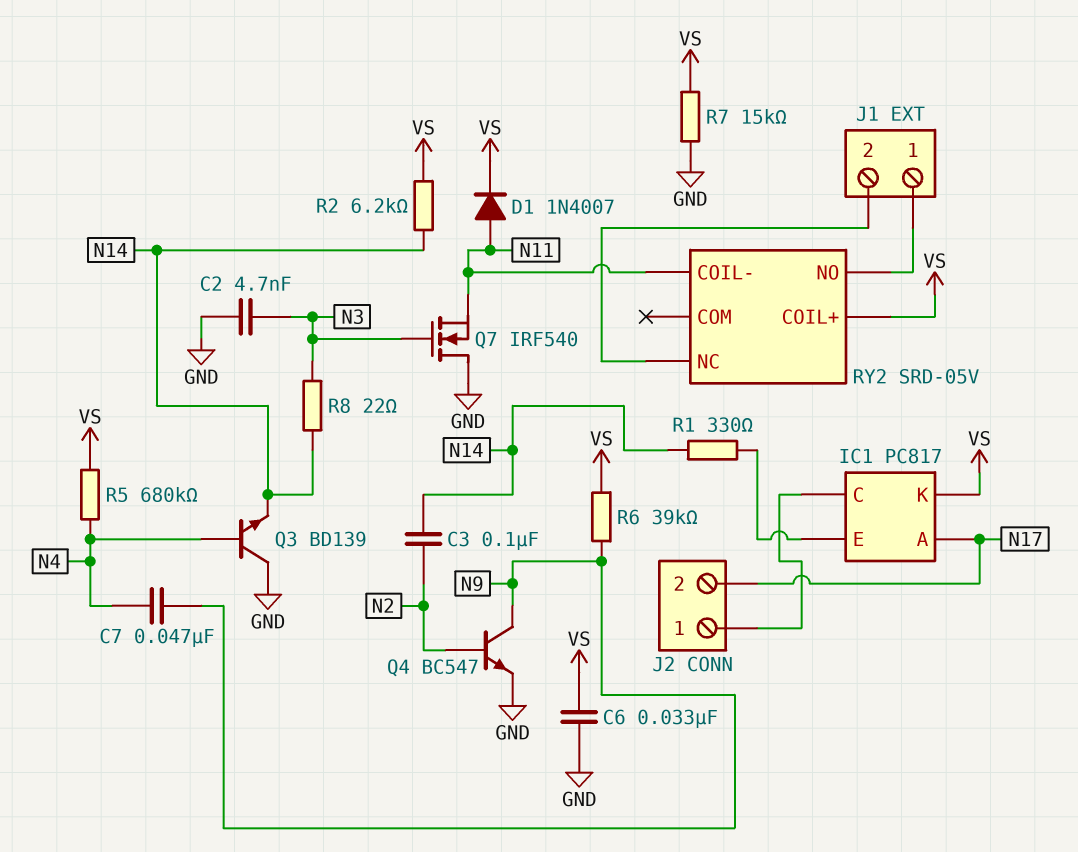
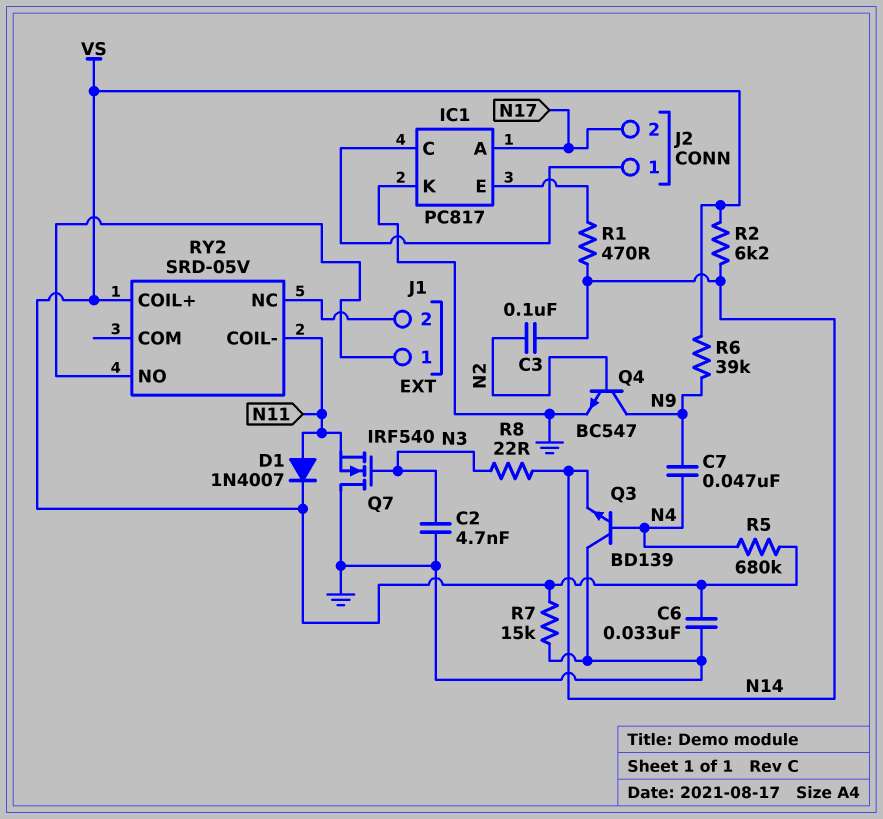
IC1 pin K: VS -> GND
R1: 330 (IC1/E, N14) -> 470 (IC1/E, N14)

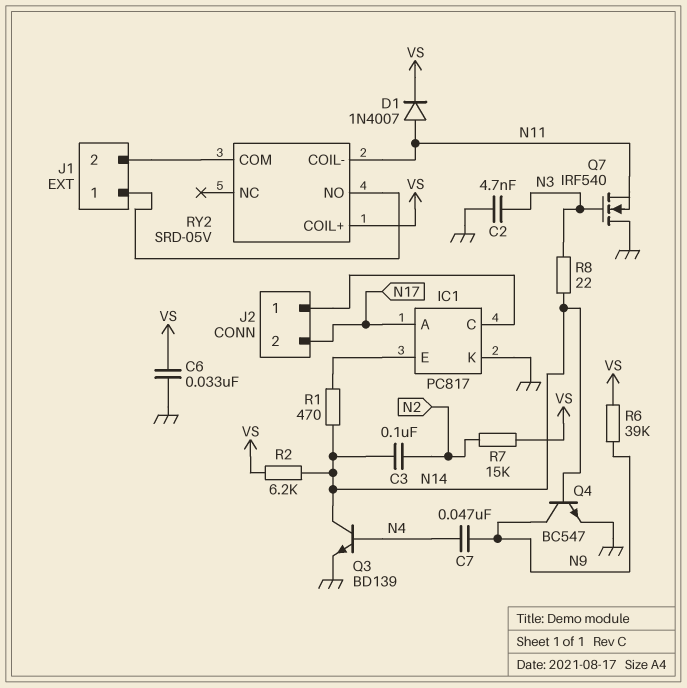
Q3: NPN BD139 (B N4, C GND, E N14) -> NPN BD139 (B N4, C N14, E GND)
Q4: NPN BC547 (B N2, C N9, E GND) -> NPN BC547 (B N14, C N9, E GND)
R5: 680k (N4, VS) -> none
R7: 15k (GND, VS) -> 15k (N2, VS)
RY2 pin COM: none -> J1/2
RY2 pin NC: J1/2 -> none

